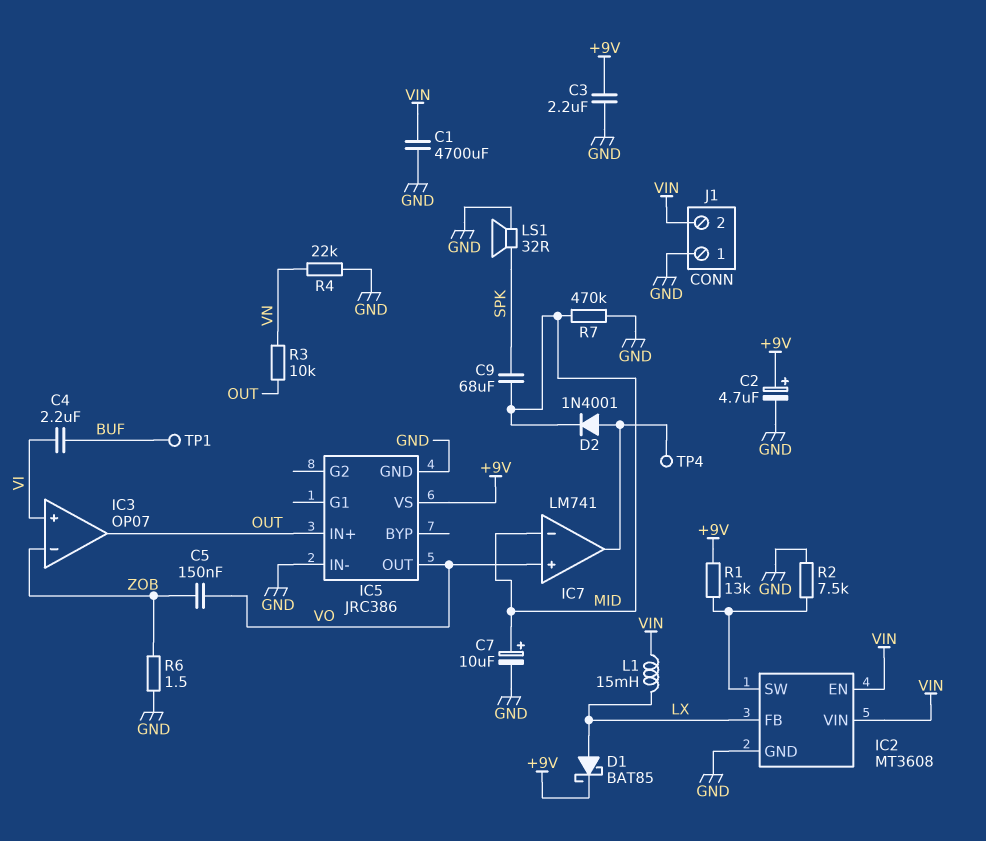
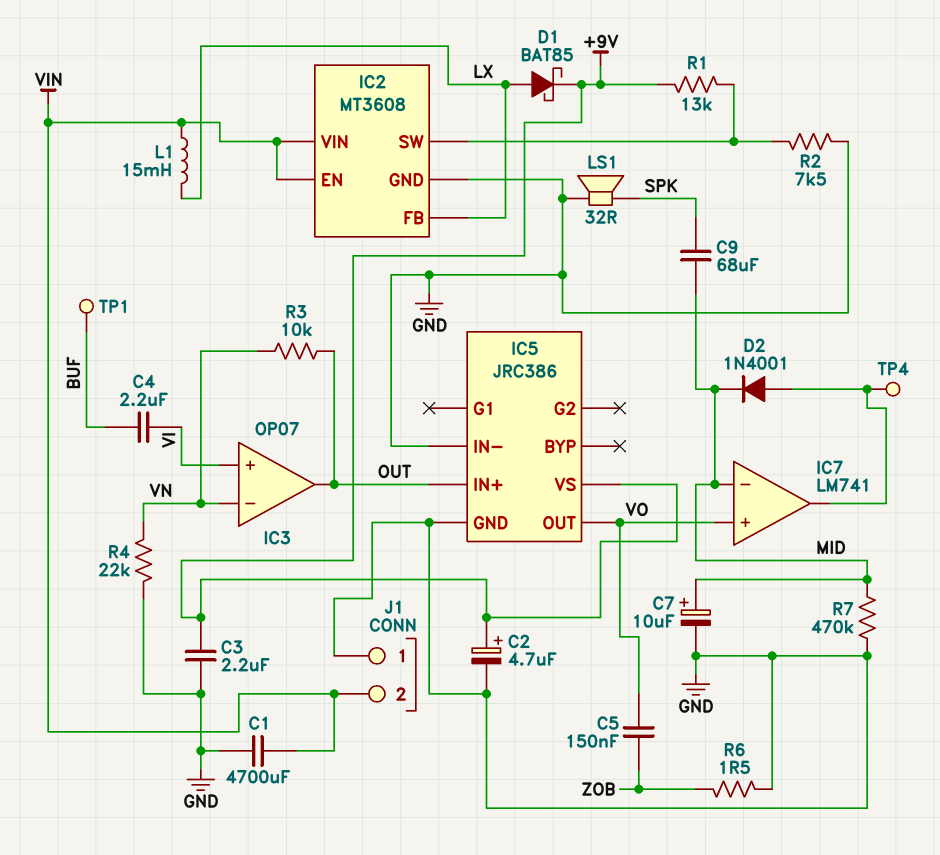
IC3 pin in-: ZOB -> VN

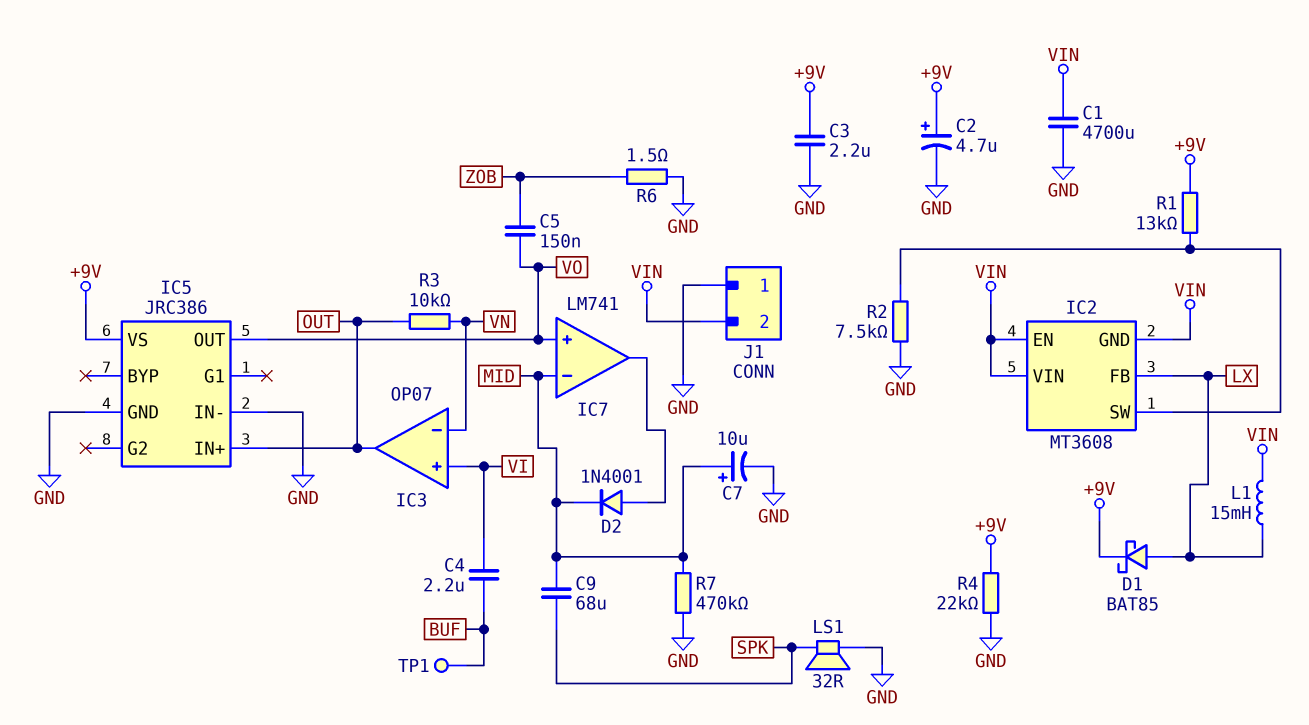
IC2 pin GND: GND -> VIN
R4: 22k (GND, VN) -> 22k (+9V, GND)
TP4: test point (IC7/out) -> none

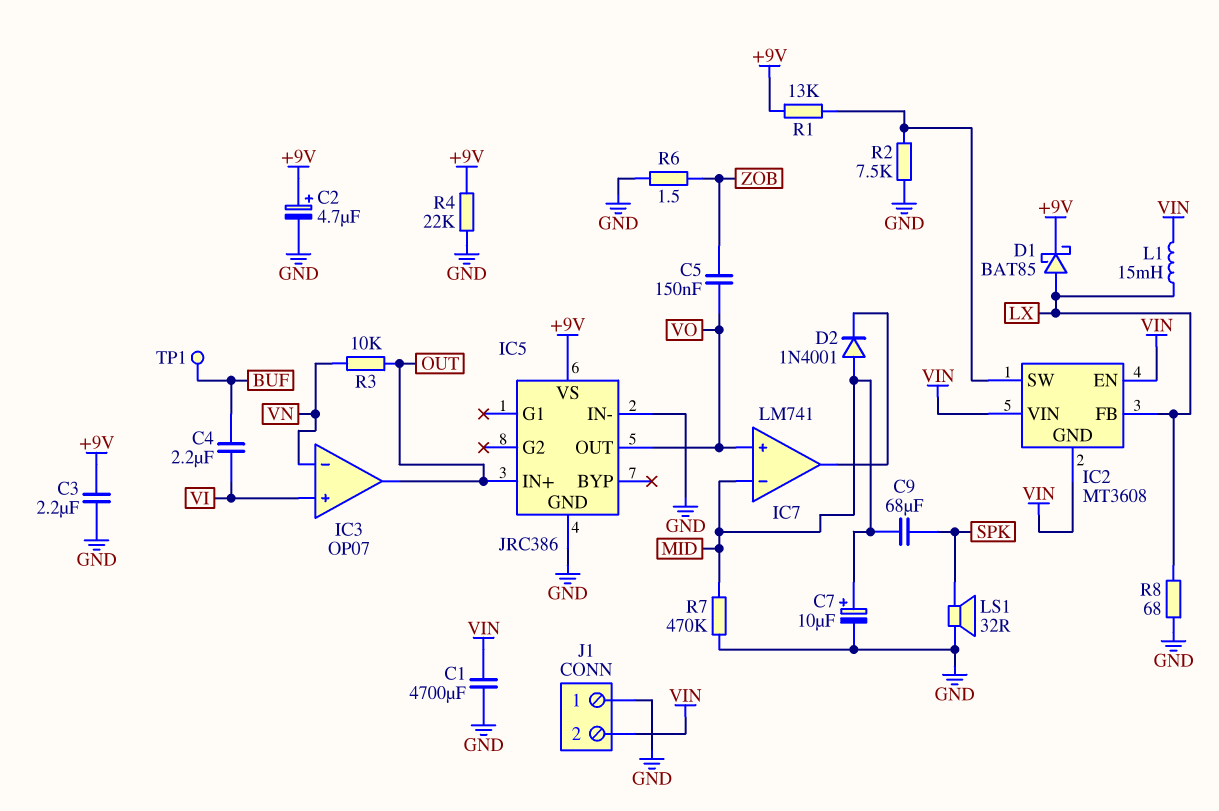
D2: diode 1N4001 (A IC7/out, K MID) -> diode 1N4001 (A MID, K IC7/out)
R8: none -> 68 (GND, LX)

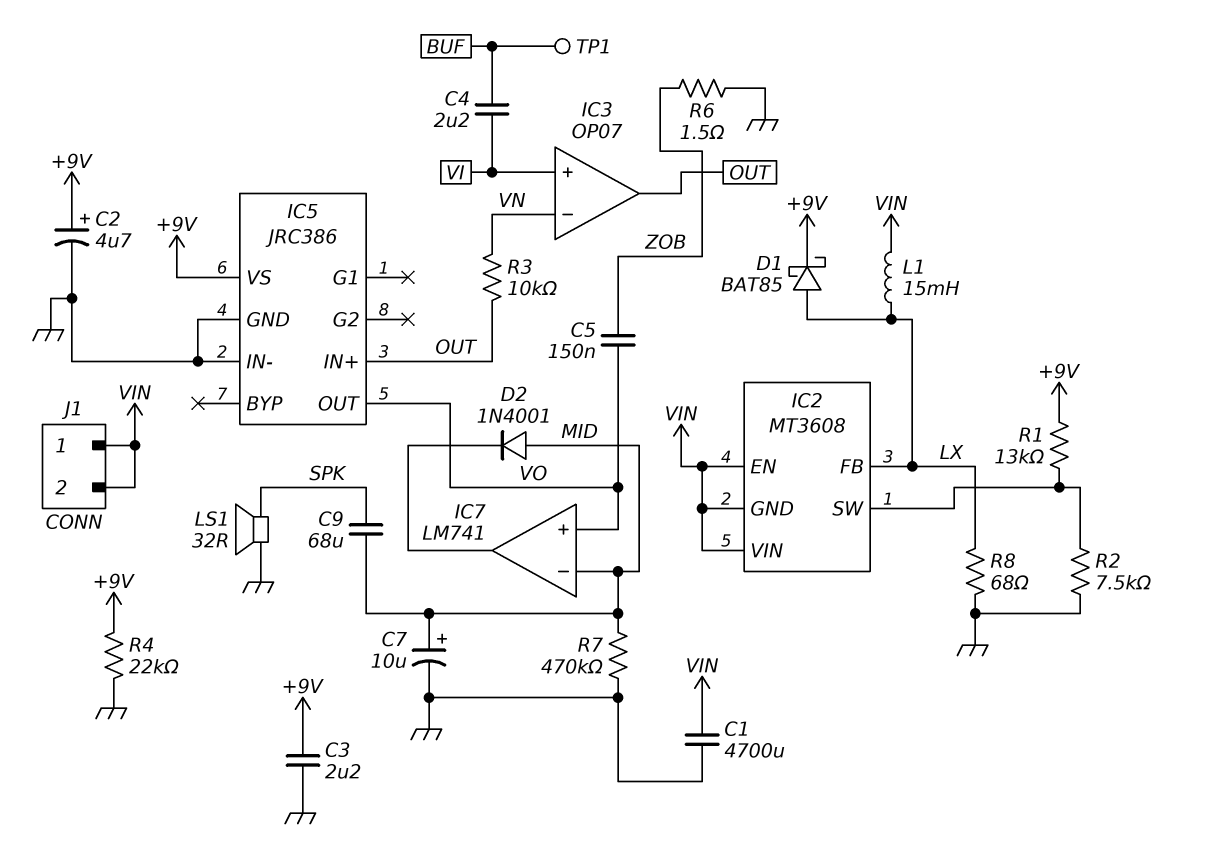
J1 pin 1: GND -> VIN

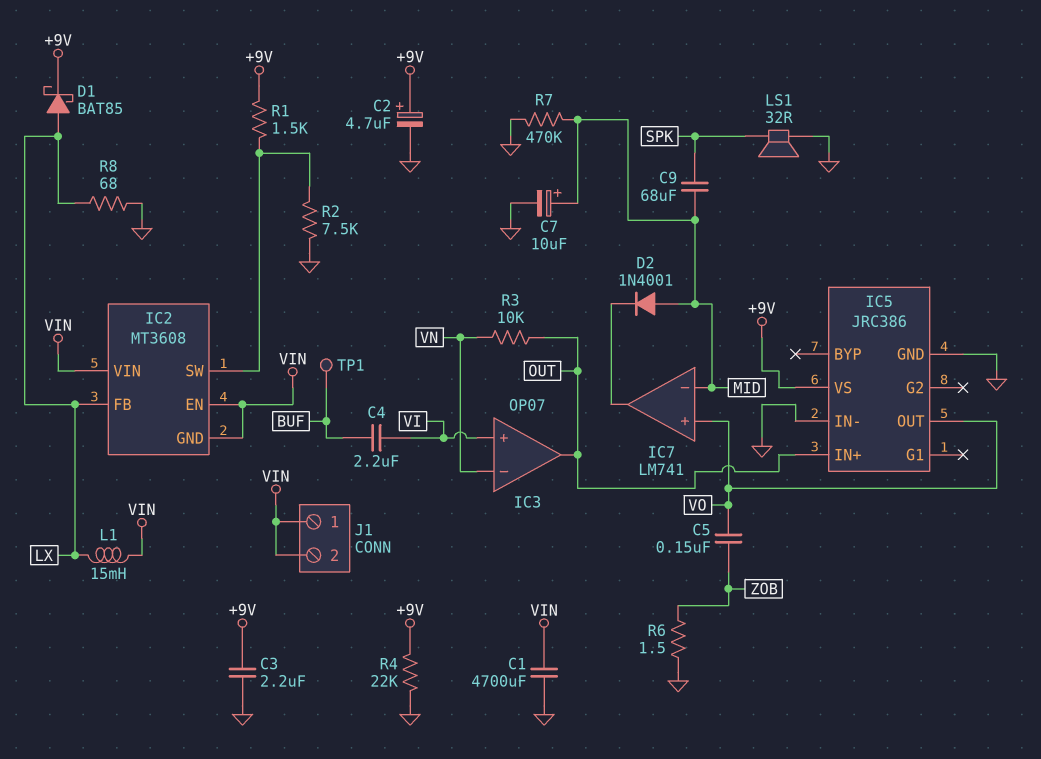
R1: 13k (+9V, IC2/SW) -> 1.5k (+9V, IC2/SW)

